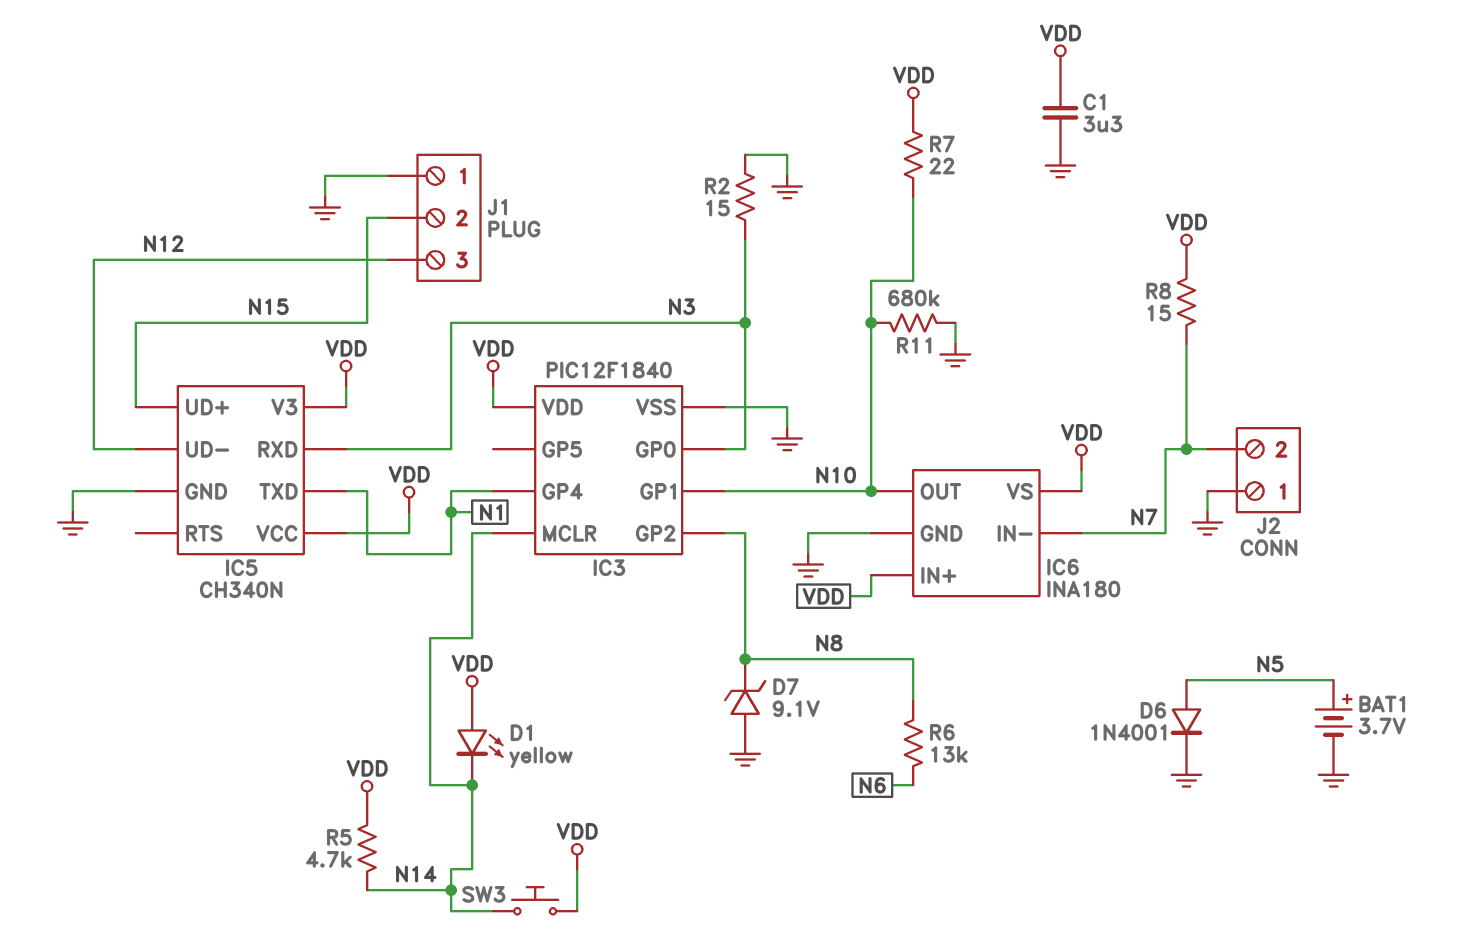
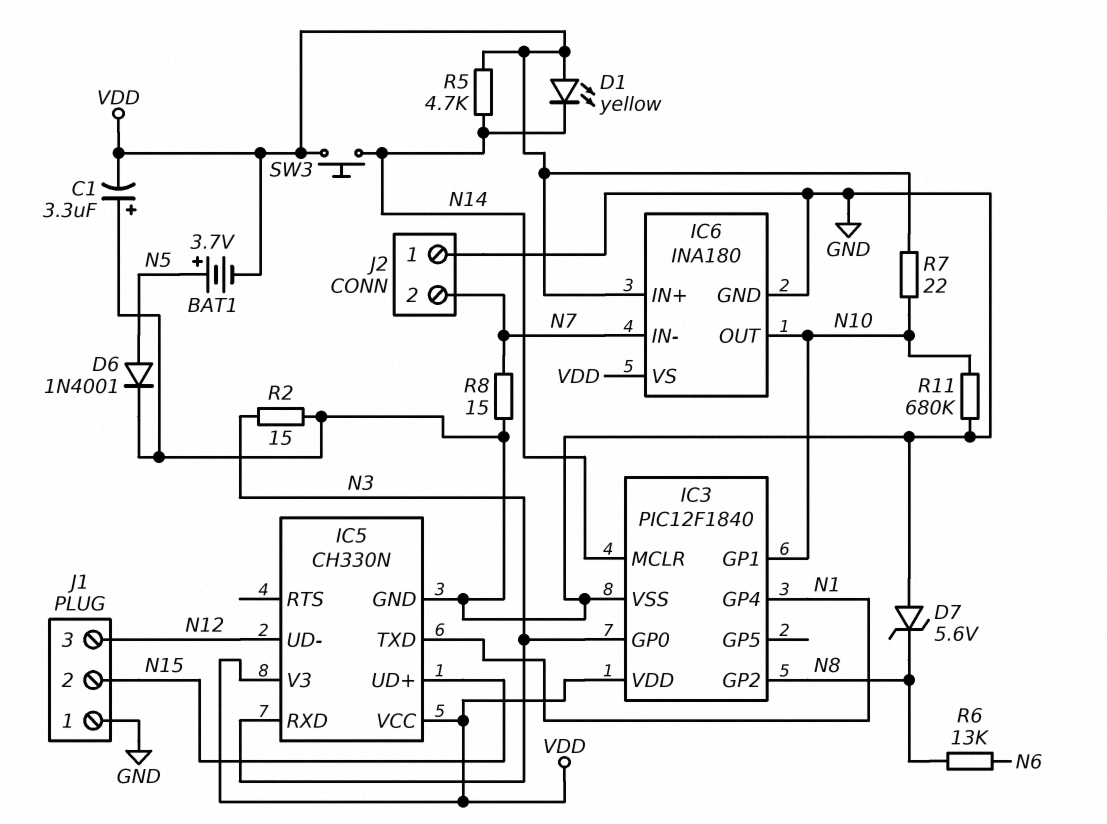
BAT1: 3.7V (plus N5, minus GND) -> 3.7V (plus N5, minus VDD)
C1: 3.3uF (GND, VDD) -> 3.3uF (plus GND, minus VDD)
D7: zener 9.1V (A GND, K N8) -> zener 5.6V (A GND, K N8)
IC5: CH340N -> CH330N
R8: 15 (N7, VDD) -> 15 (GND, N7)

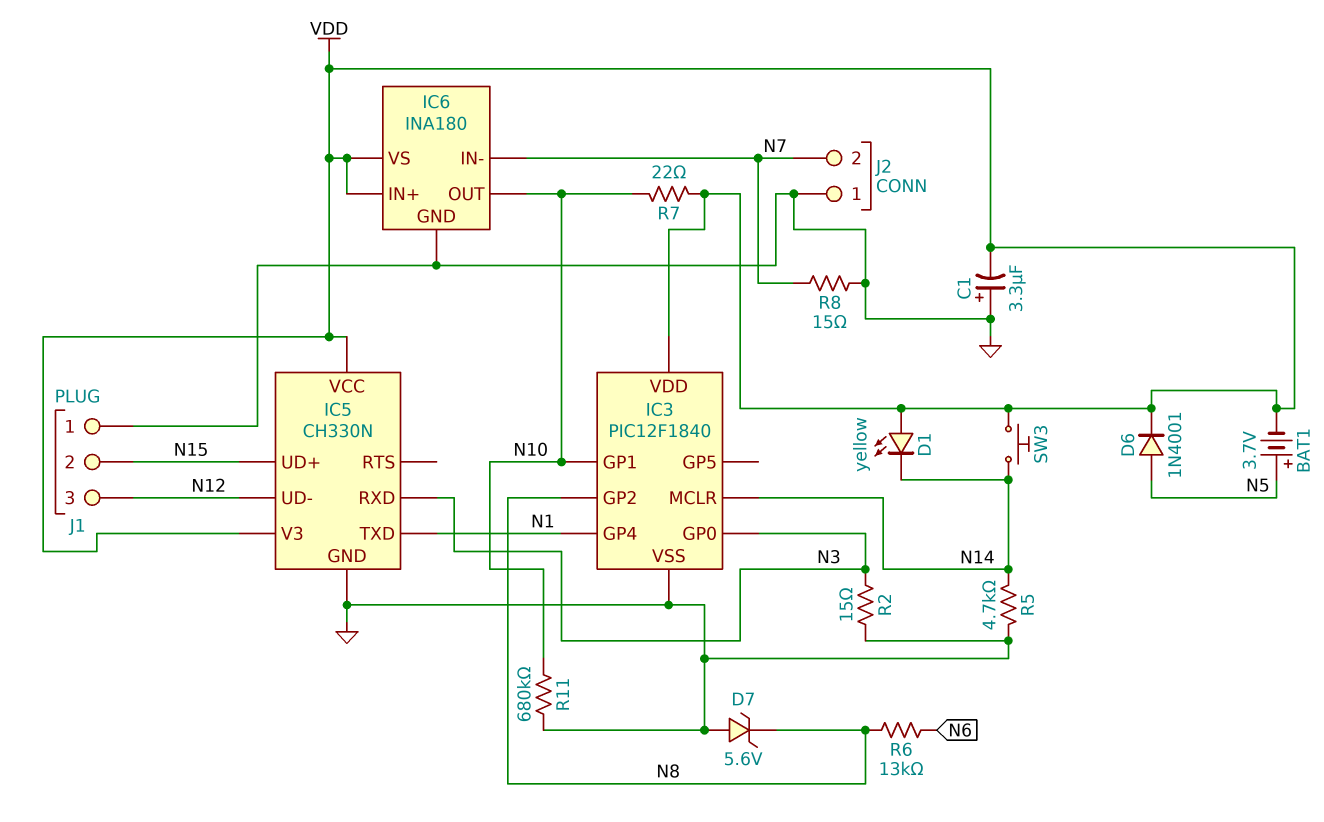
D6: diode 1N4001 (A N5, K GND) -> diode 1N4001 (A N5, K VDD)
R5: 4.7k (N14, VDD) -> 4.7k (GND, N14)

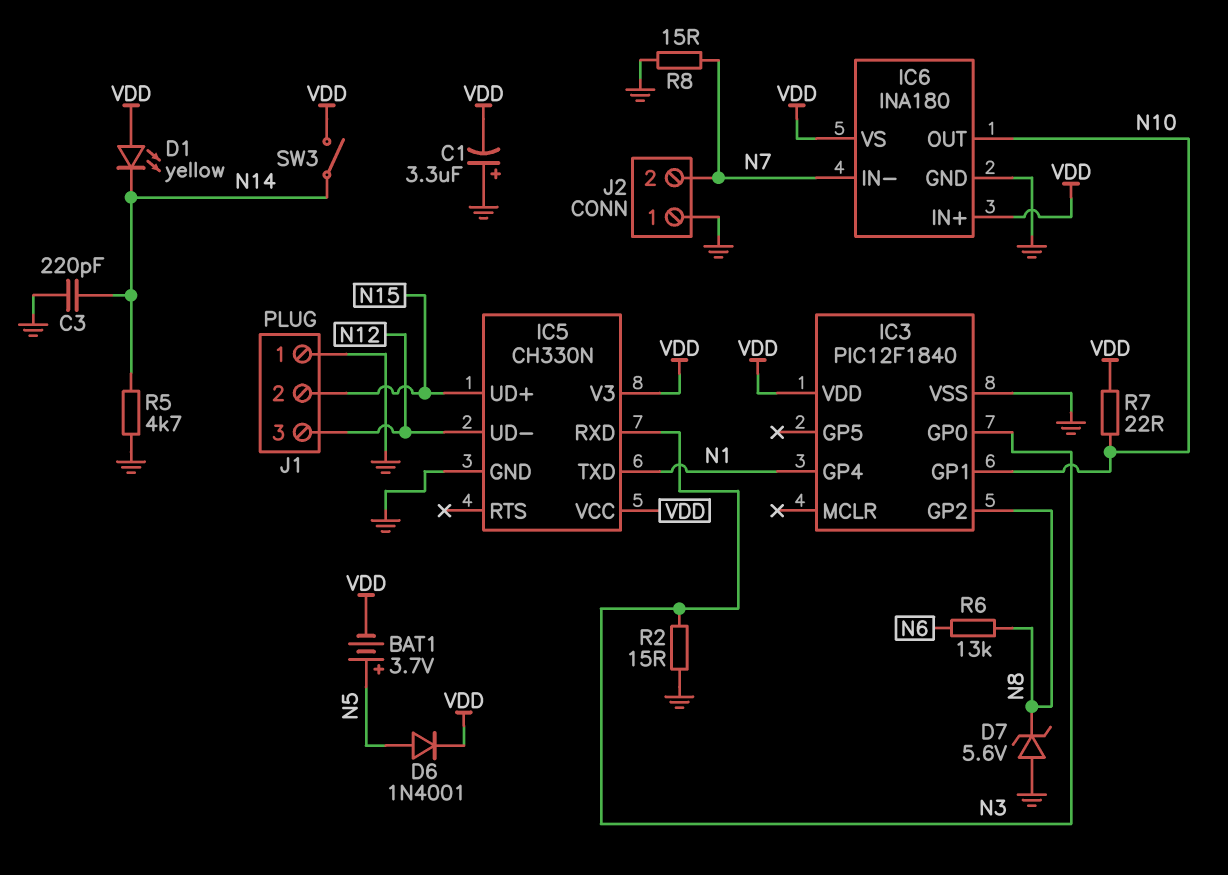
C3: none -> 220pF (GND, N14)
IC3 pin MCLR: N14 -> none
R11: 680k (GND, N10) -> none
SW3: button (N14, VDD) -> switch (N14, VDD)

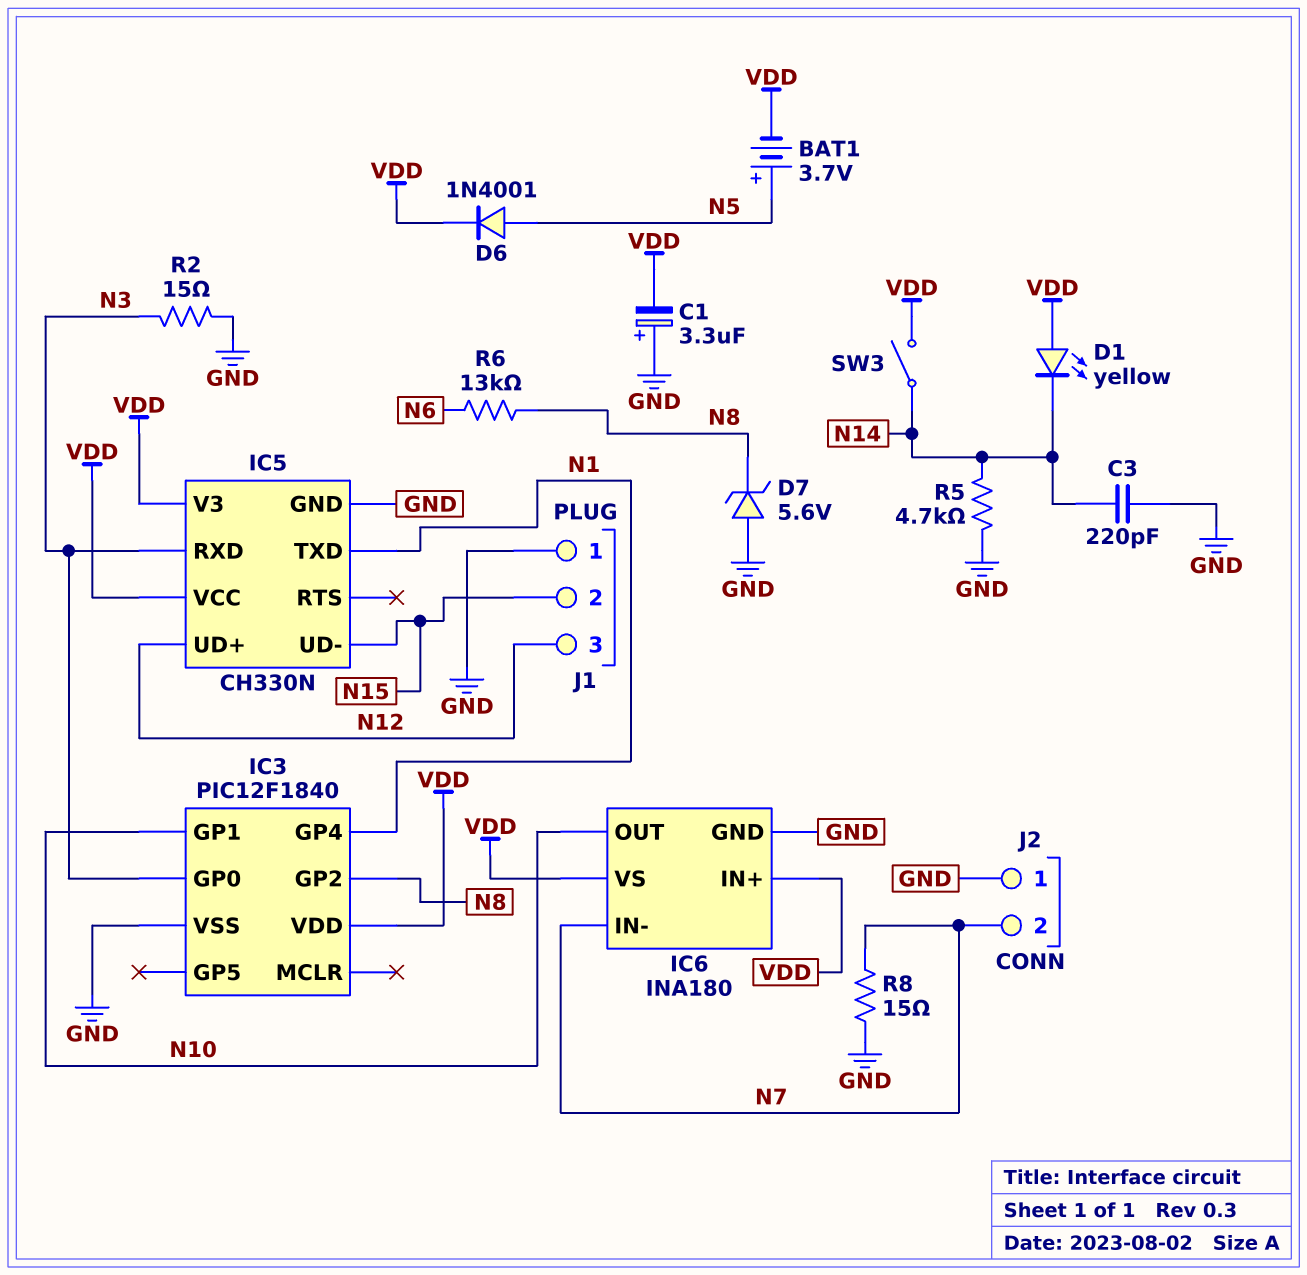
IC5 pin UD+: N15 -> N12
IC5 pin UD-: N12 -> N15
R7: 22 (N10, VDD) -> none

